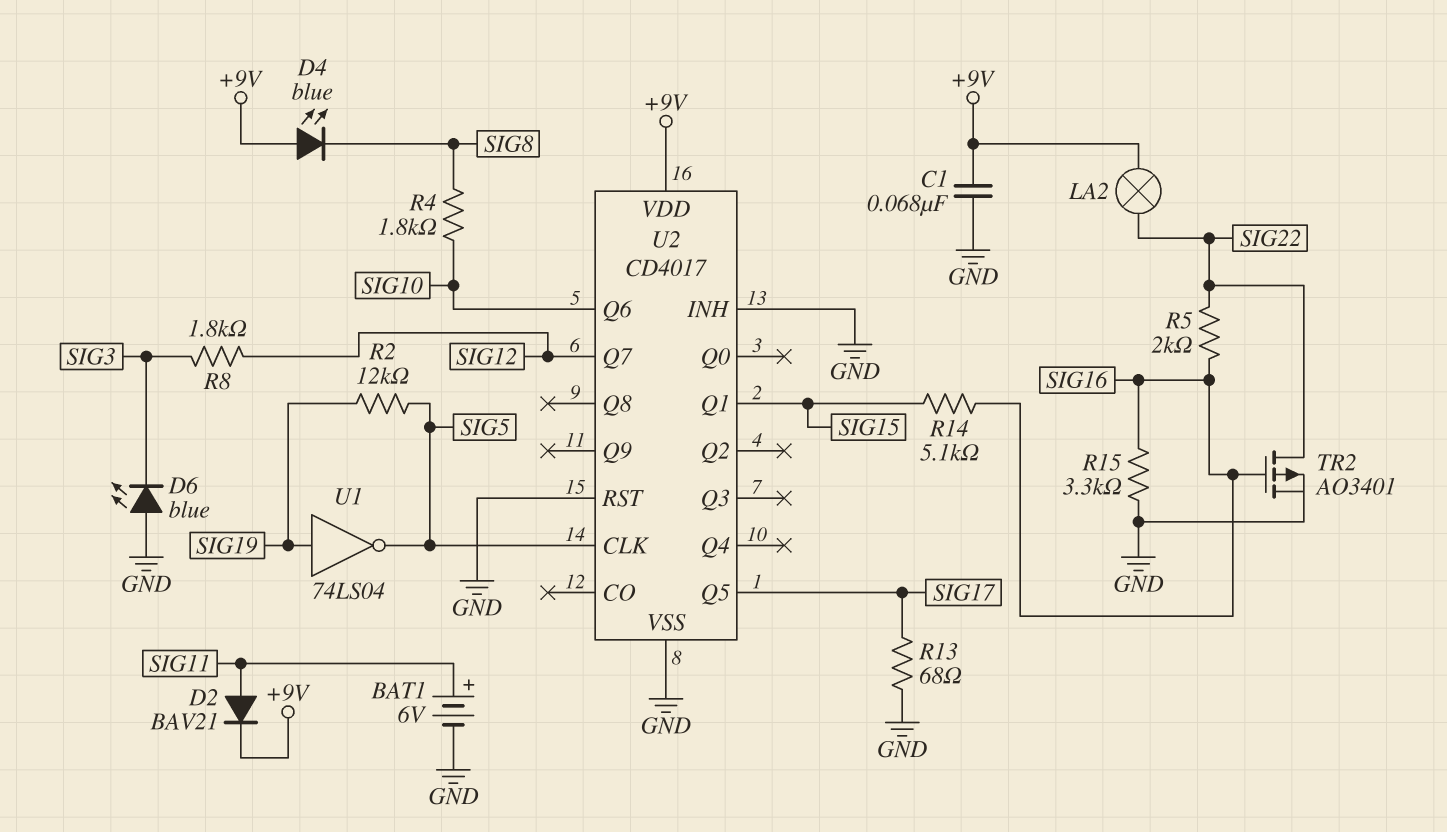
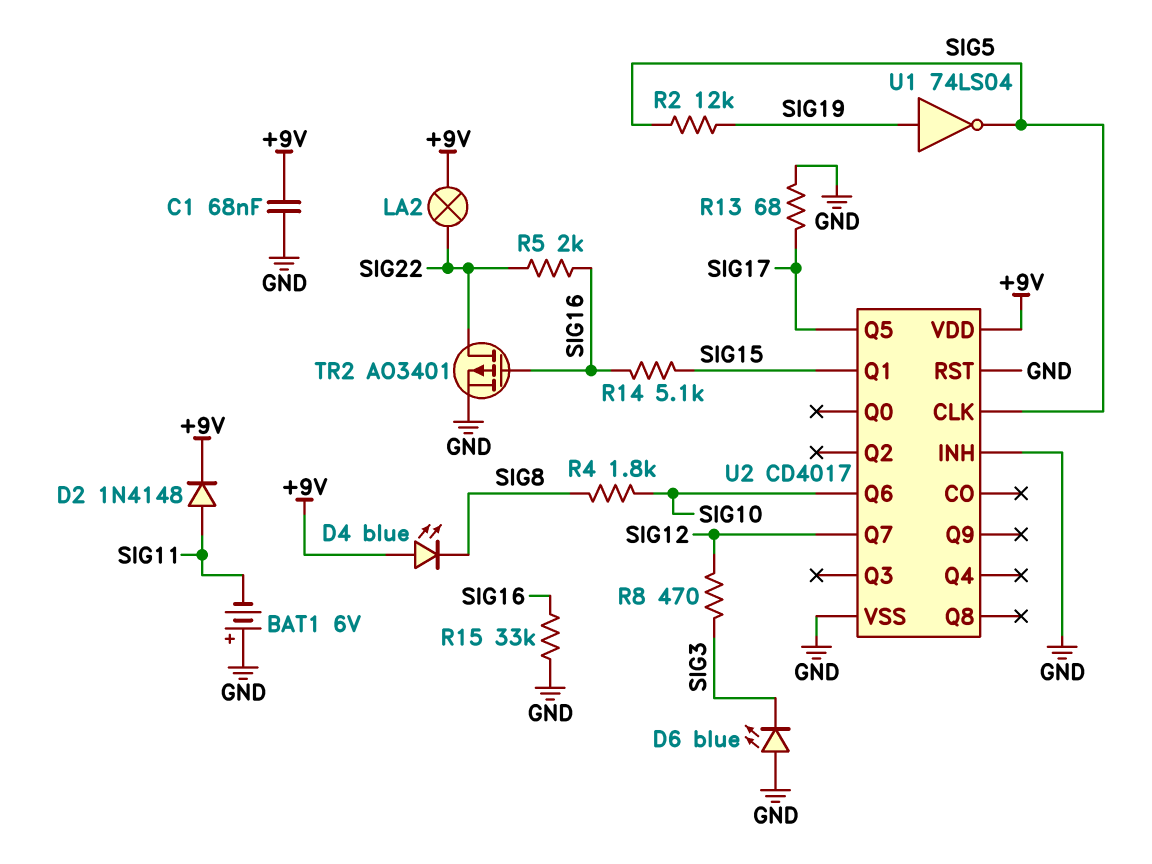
BAT1: 6V (plus SIG11, minus GND) -> 6V (plus GND, minus SIG11)
D2: diode BAV21 (A SIG11, K +9V) -> diode 1N4148 (A SIG11, K +9V)
R8: 1.8k (SIG3, SIG12) -> 470 (SIG3, SIG12)
R15: 3.3k (GND, SIG16) -> 33k (GND, SIG16)

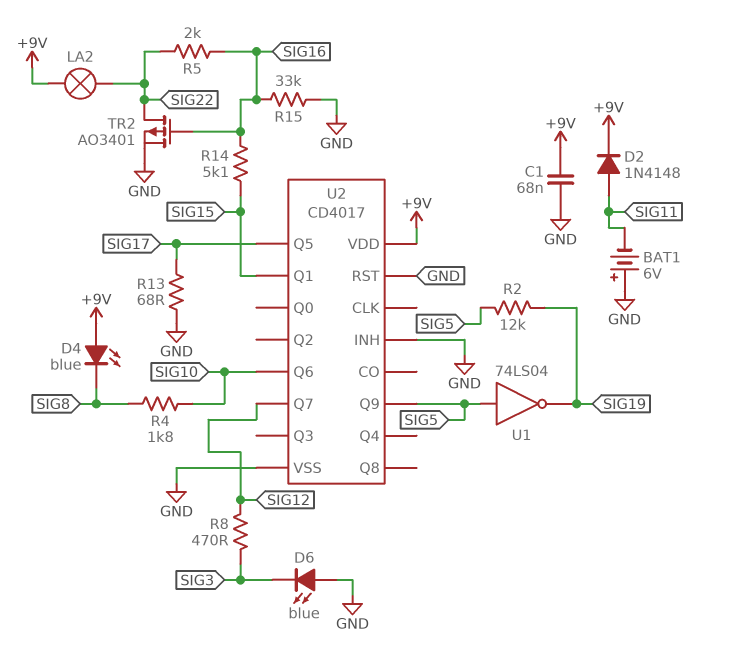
U1: NOT 74LS04 (in SIG19, out SIG5) -> NOT 74LS04 (in SIG5, out SIG19)
U2 pin CLK: SIG5 -> none
U2 pin Q9: none -> SIG5

